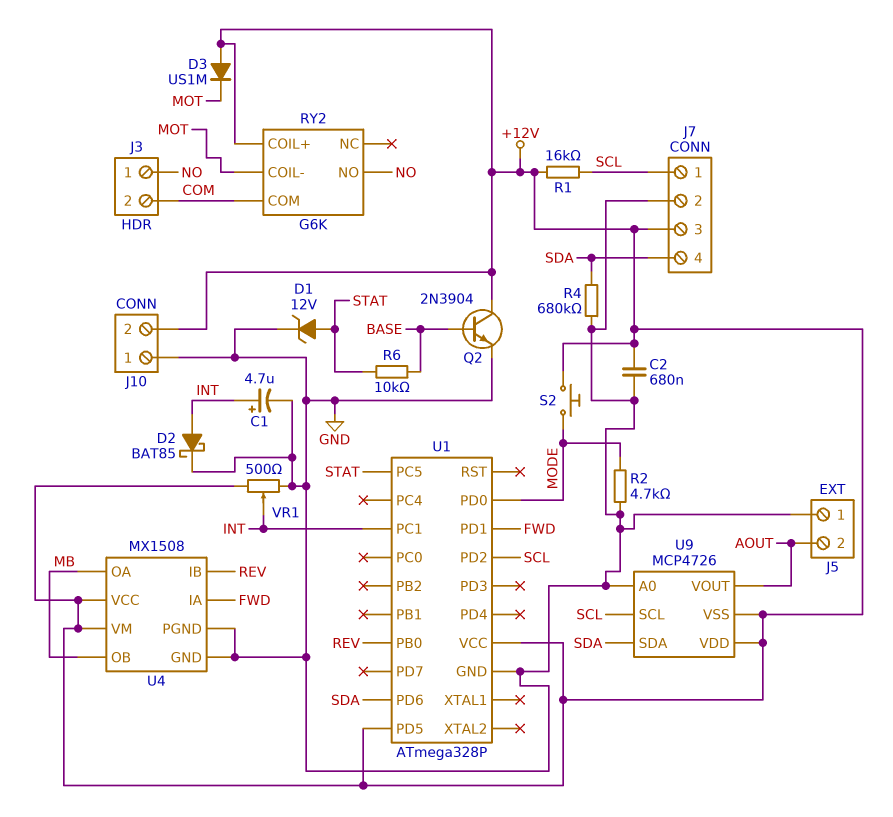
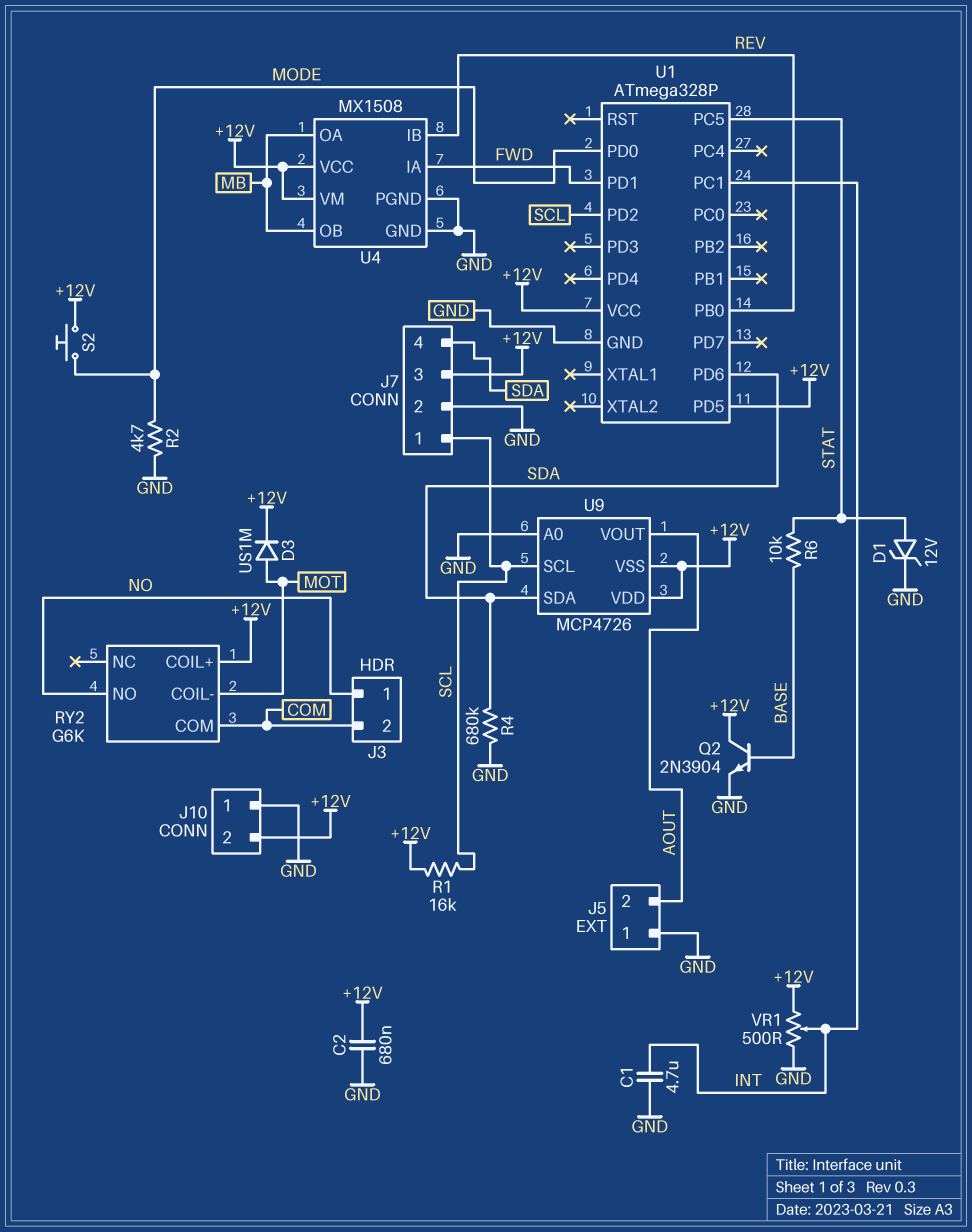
C1: 4.7uF (plus INT, minus GND) -> 4.7uF (GND, INT)
D2: schottky BAT85 (A INT, K GND) -> none
D3: diode US1M (A +12V, K MOT) -> diode US1M (A MOT, K +12V)

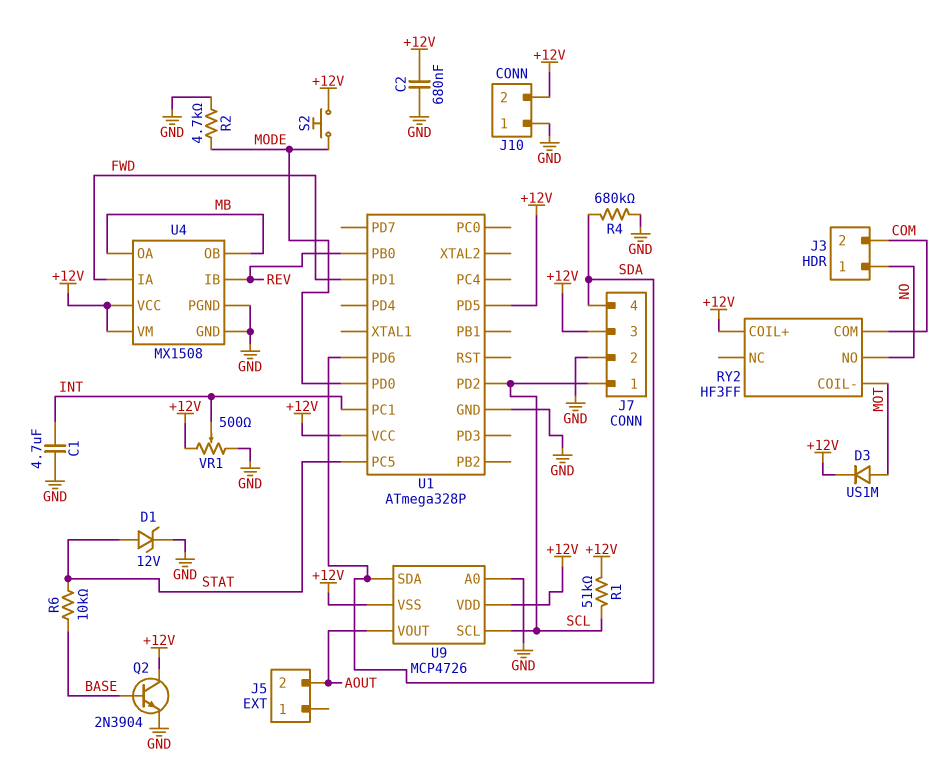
J5 pin 1: GND -> none
R1: 16k (+12V, SCL) -> 51k (+12V, SCL)
RY2: G6K -> HF3FF

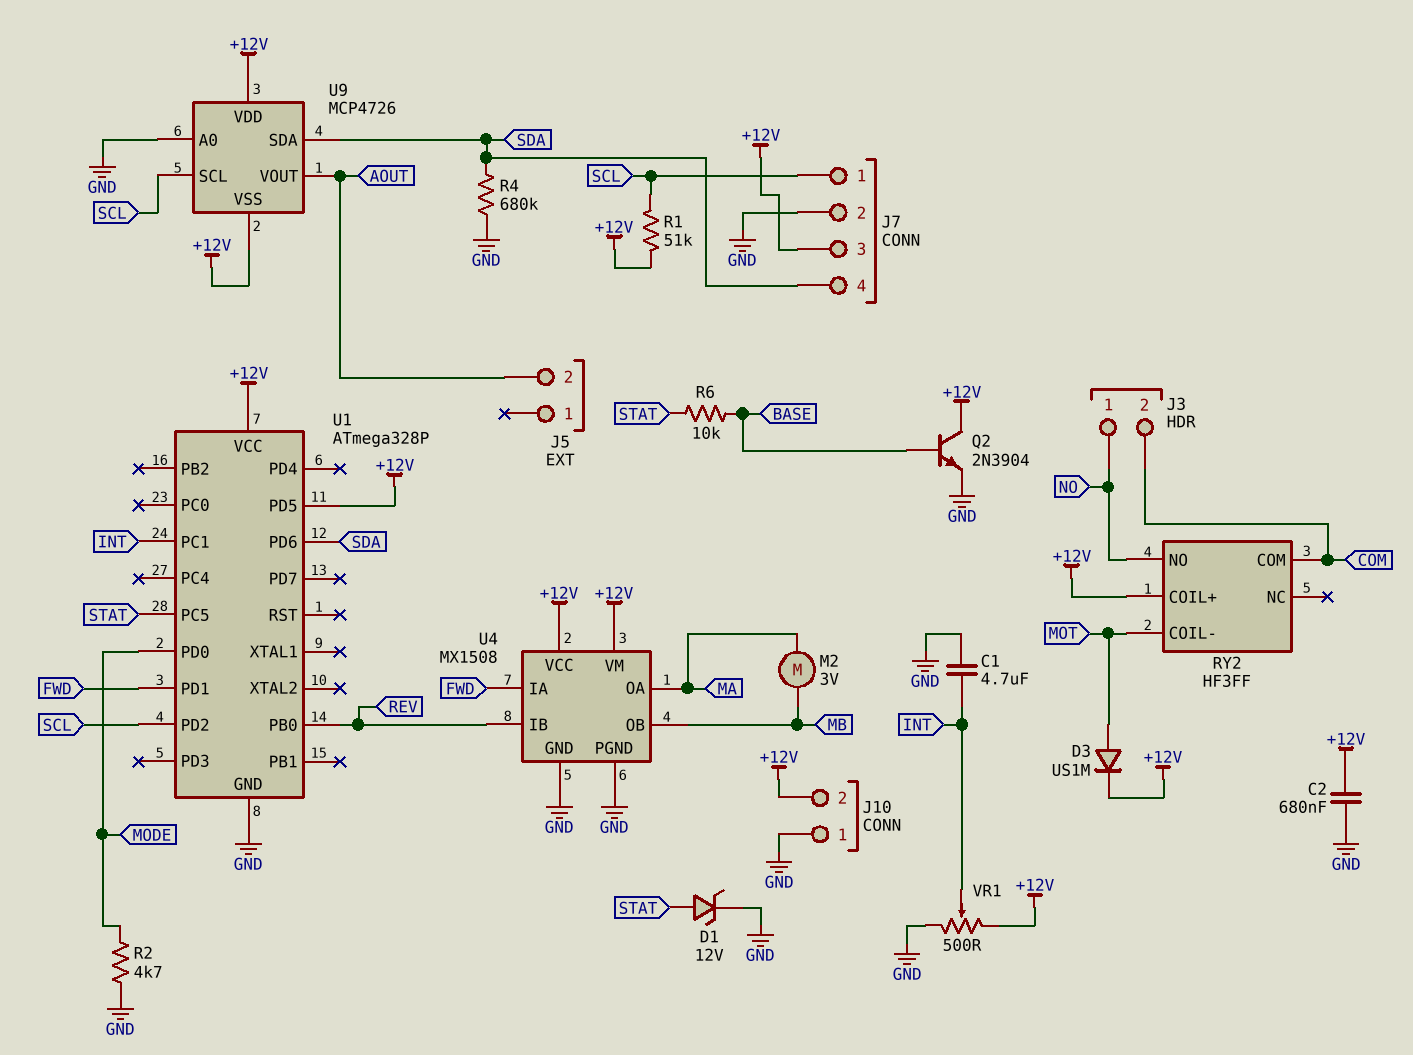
M2: none -> motor 3V (MA, MB)
S2: button (+12V, MODE) -> none
U4 pin OA: MB -> MA

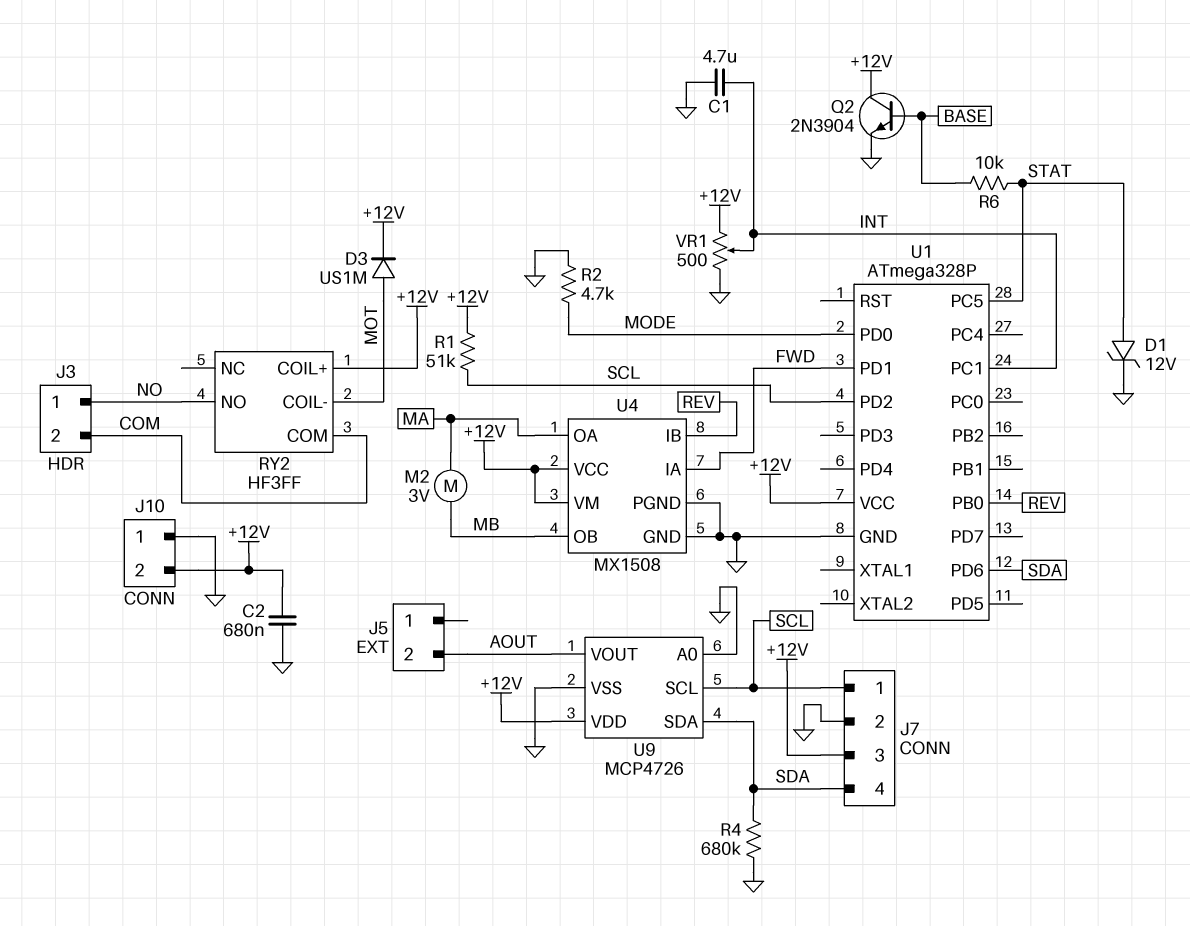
U1 pin PD5: +12V -> none
U9 pin VSS: +12V -> GND

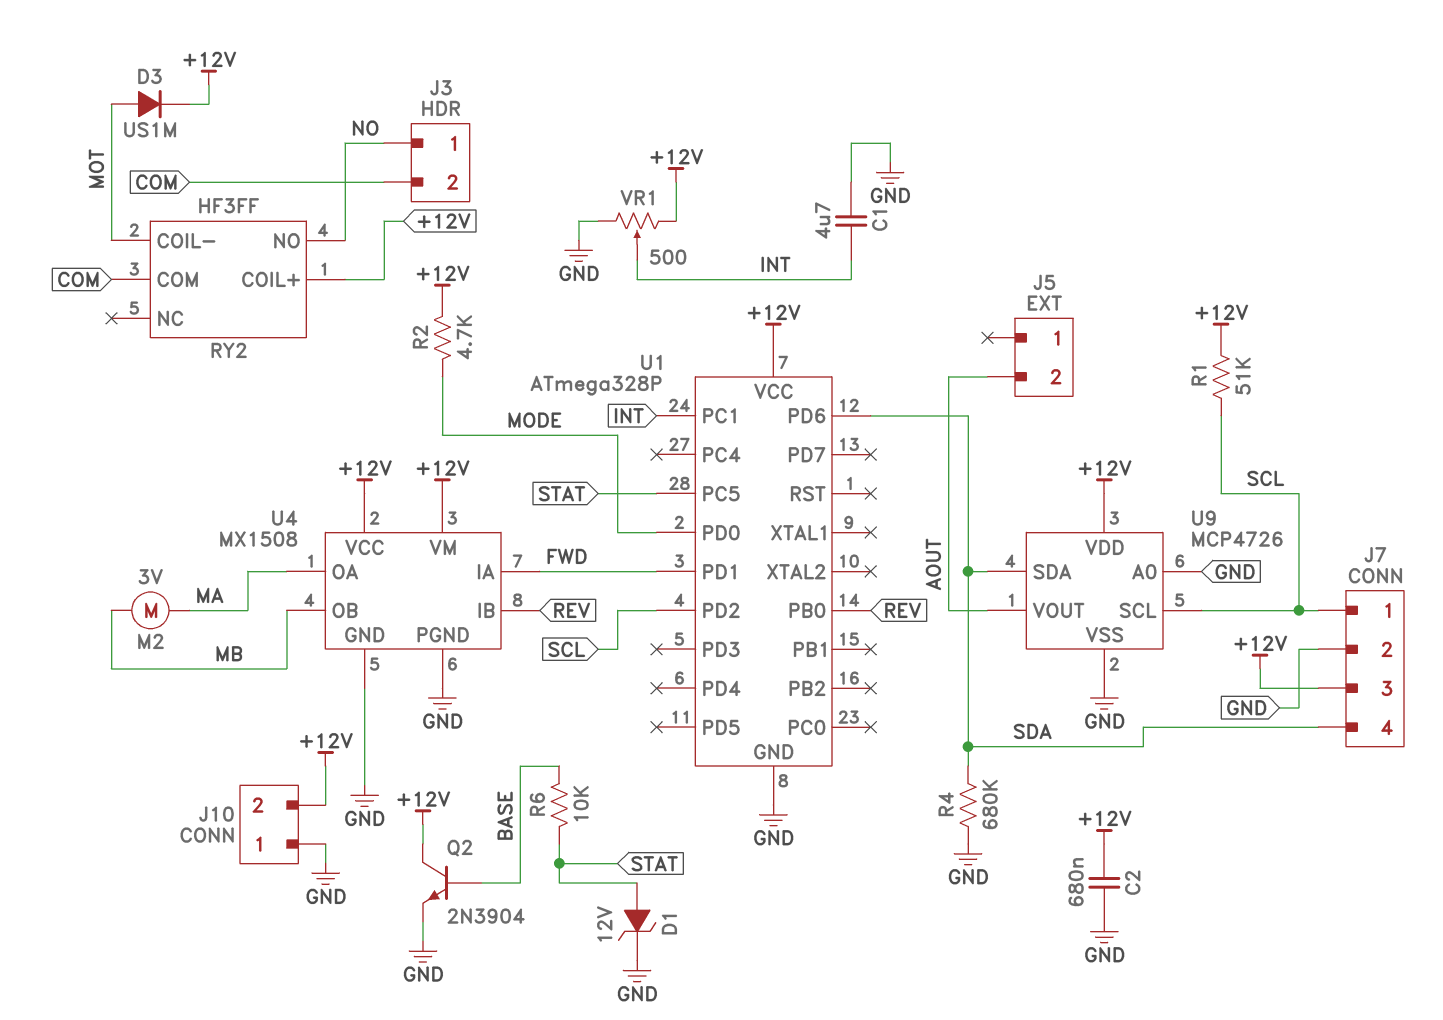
R2: 4.7k (GND, MODE) -> 4.7k (+12V, MODE)

